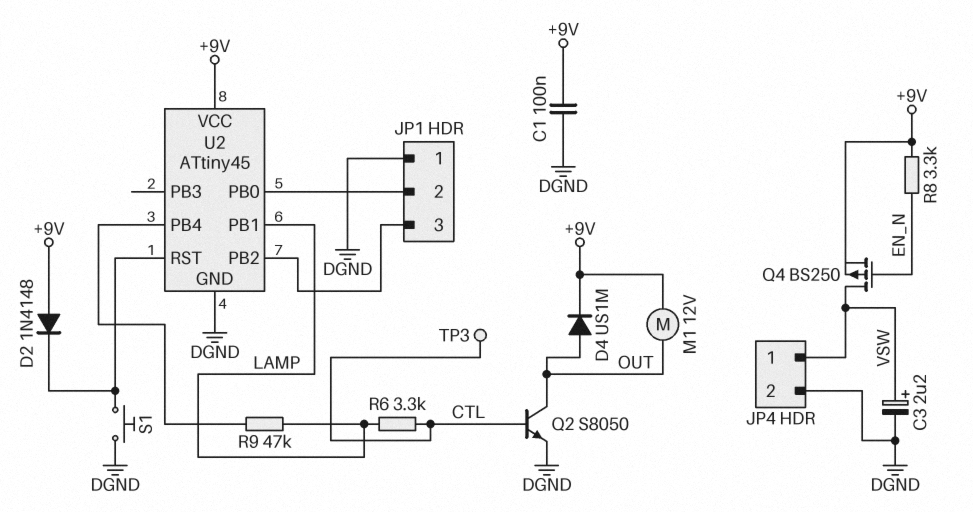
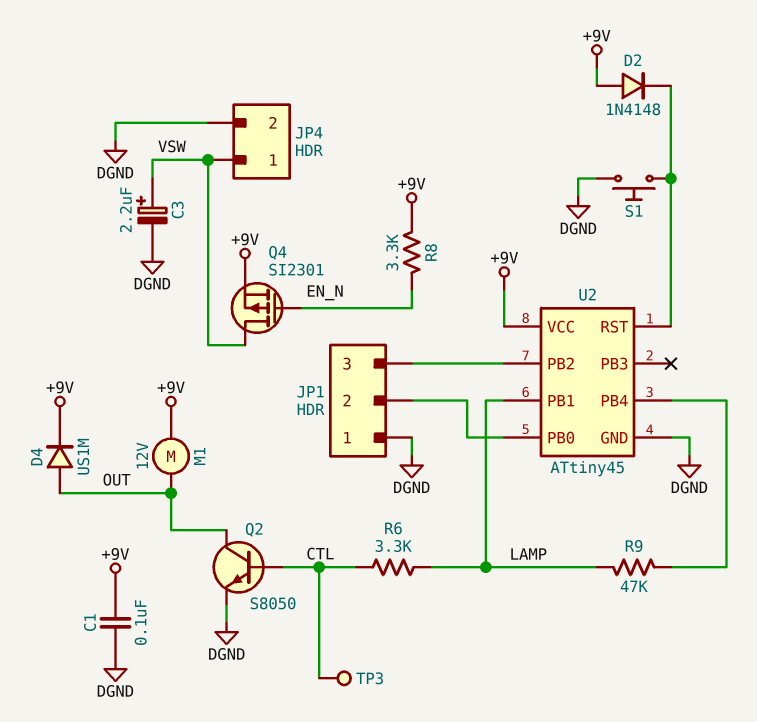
Q4: PMOS BS250 (G EN_N, D VSW, S +9V) -> PMOS SI2301 (G EN_N, D VSW, S +9V)

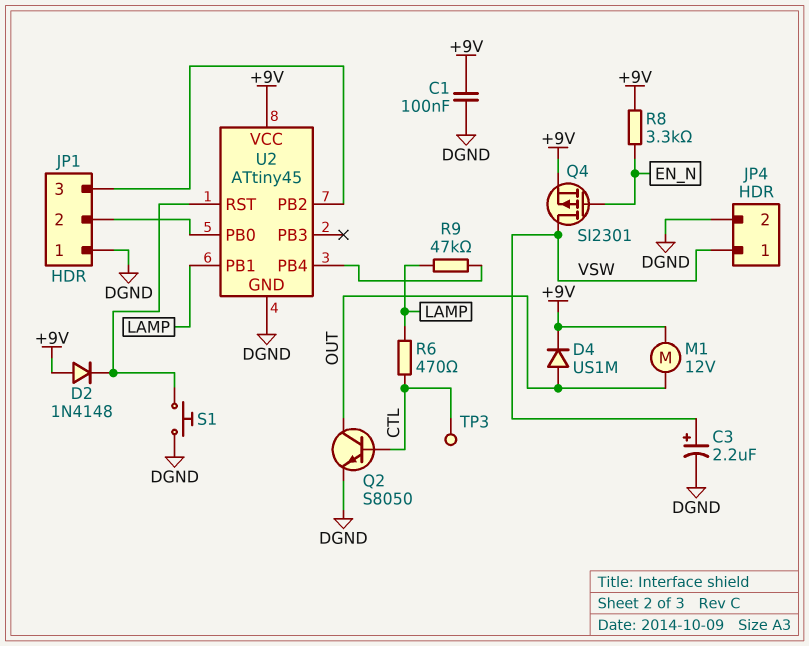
R6: 3.3k (CTL, LAMP) -> 470 (CTL, LAMP)

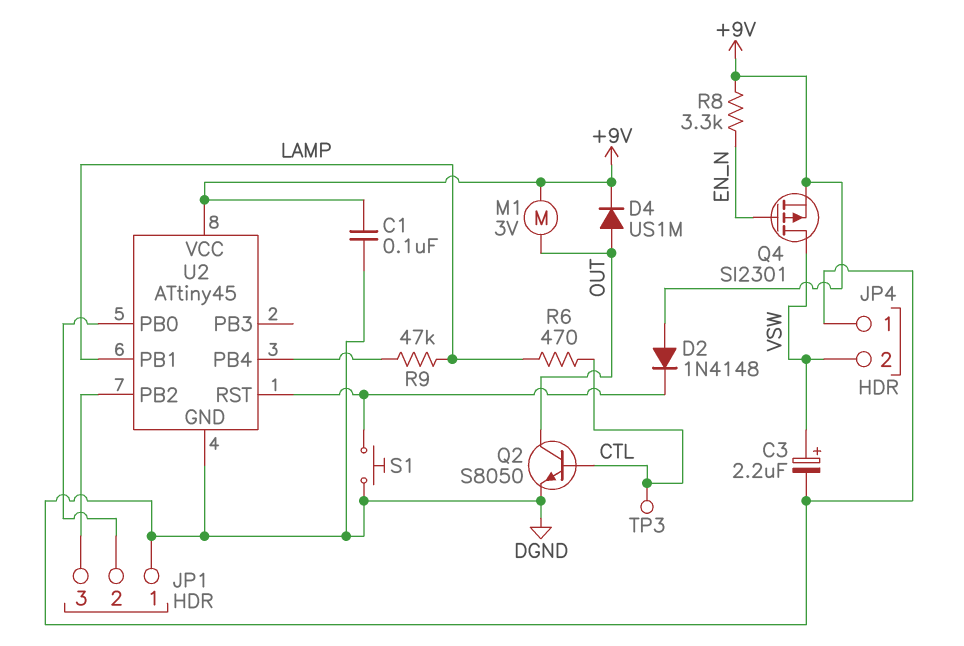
JP4 pin 1: VSW -> DGND
JP4 pin 2: DGND -> VSW
M1: motor 12V (+9V, OUT) -> motor 3V (+9V, OUT)

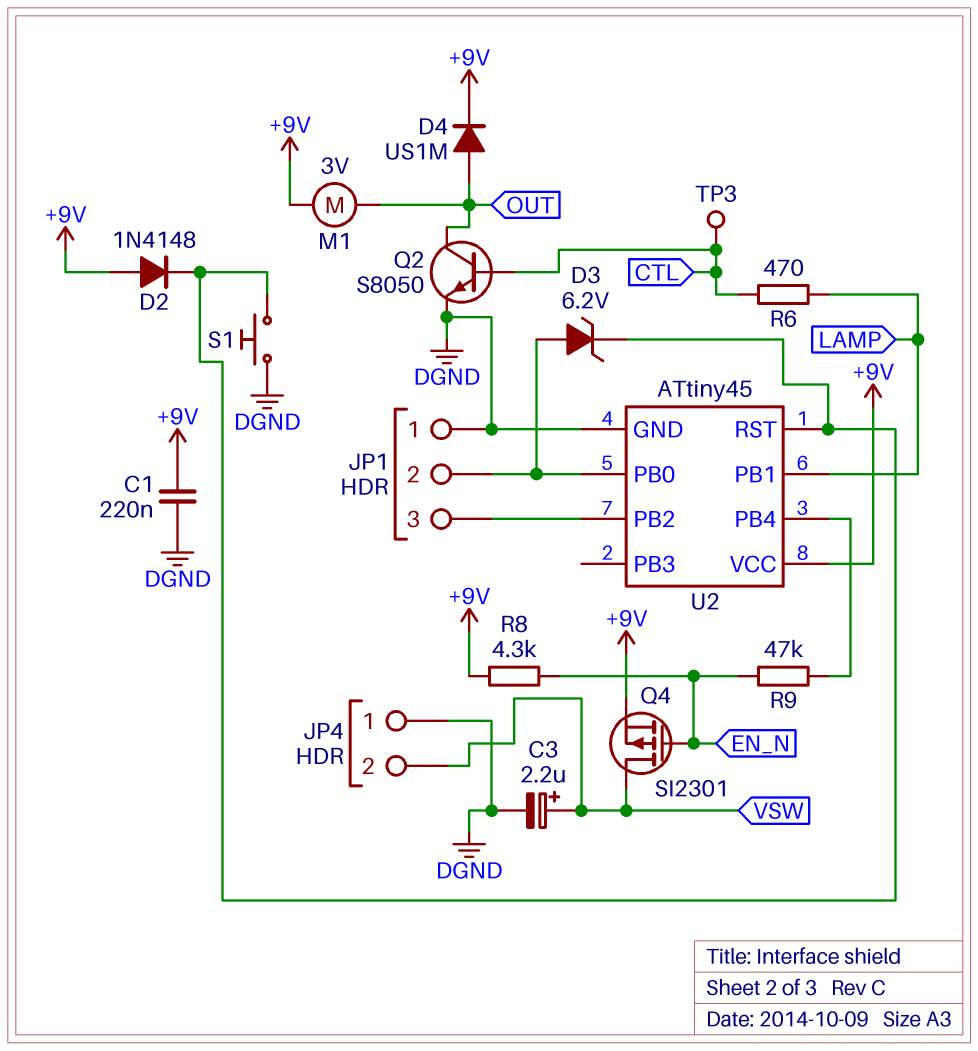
C1: 100nF (+9V, DGND) -> 220nF (+9V, DGND)
D3: none -> zener 6.2V (A JP1/2, K U2/RST)
R8: 3.3k (+9V, EN_N) -> 4.3k (+9V, EN_N)
R9: 47k (LAMP, U2/PB4) -> 47k (EN_N, U2/PB4)

